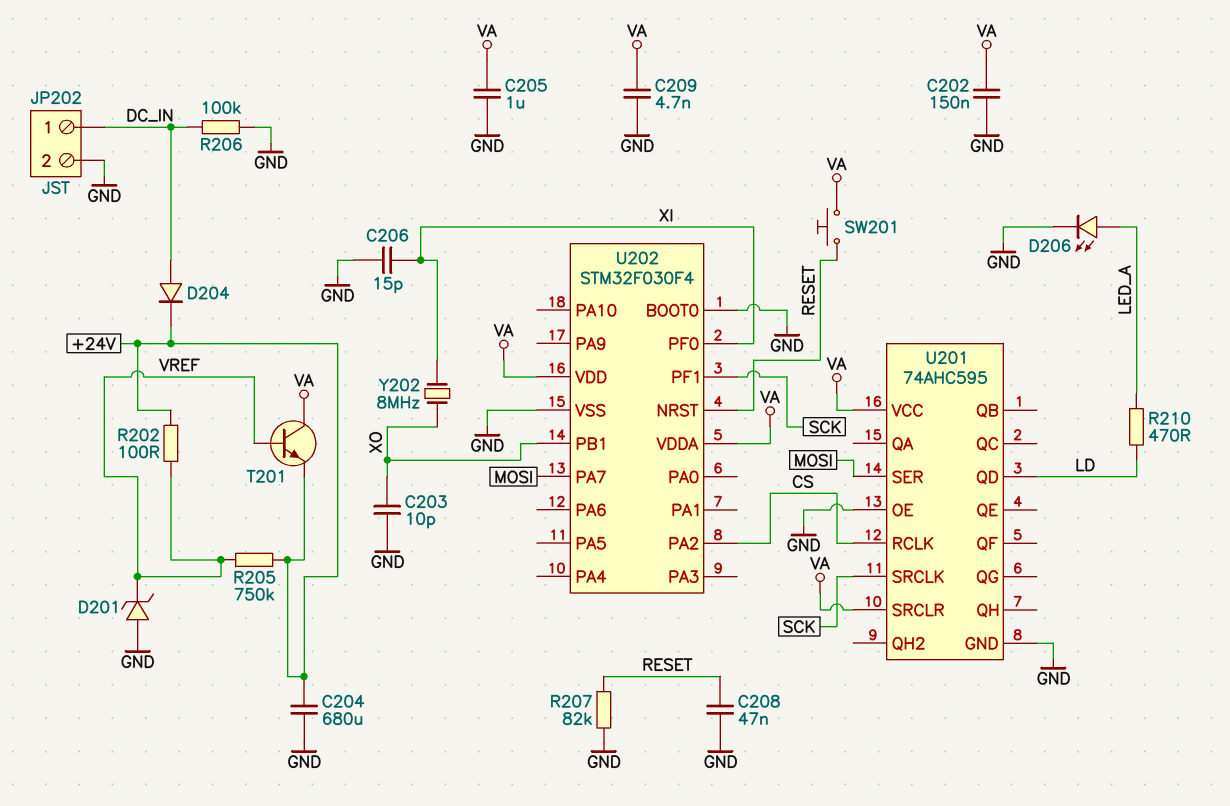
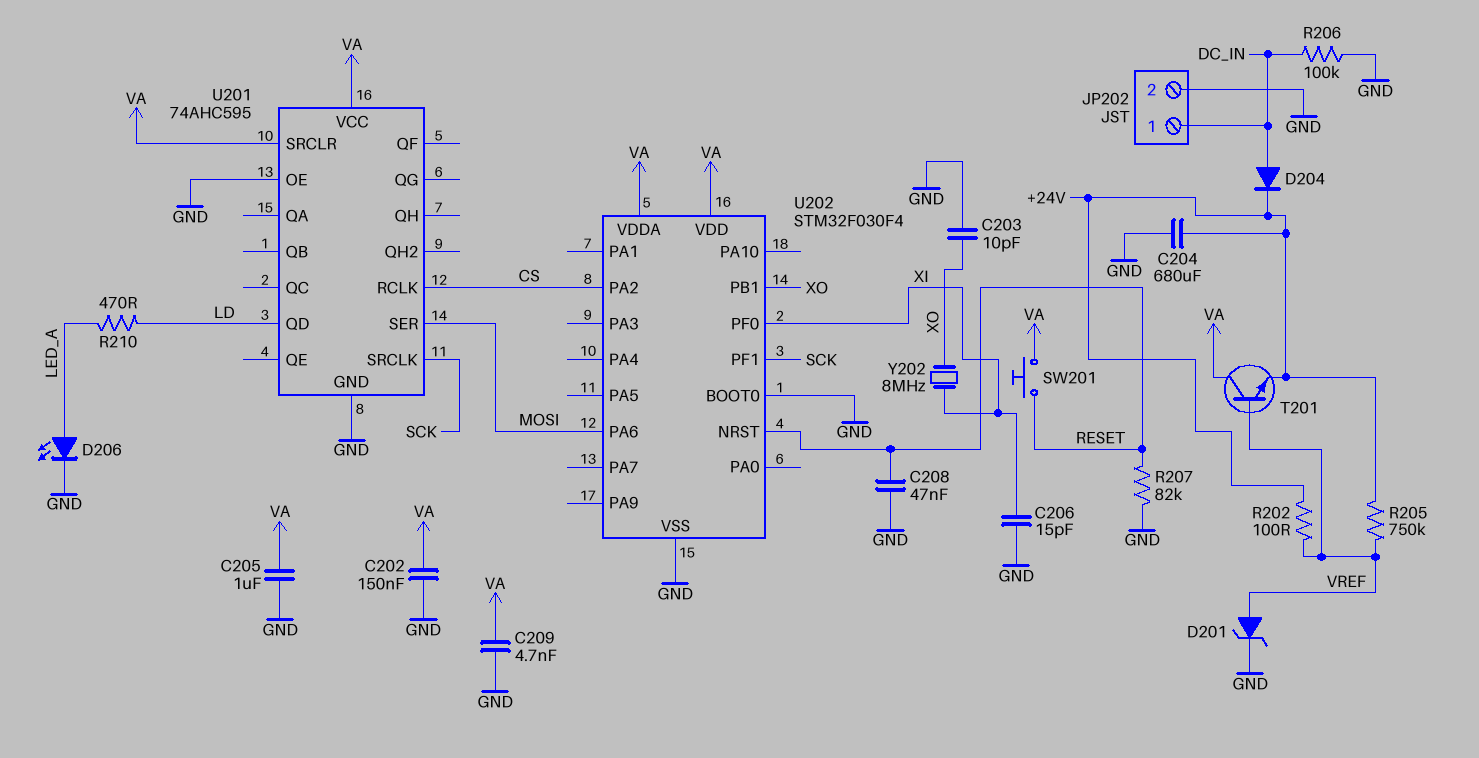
D201: zener (A GND, K VREF) -> zener (A VREF, K GND)
U202 pin PA6: none -> MOSI
U202 pin PA7: MOSI -> none

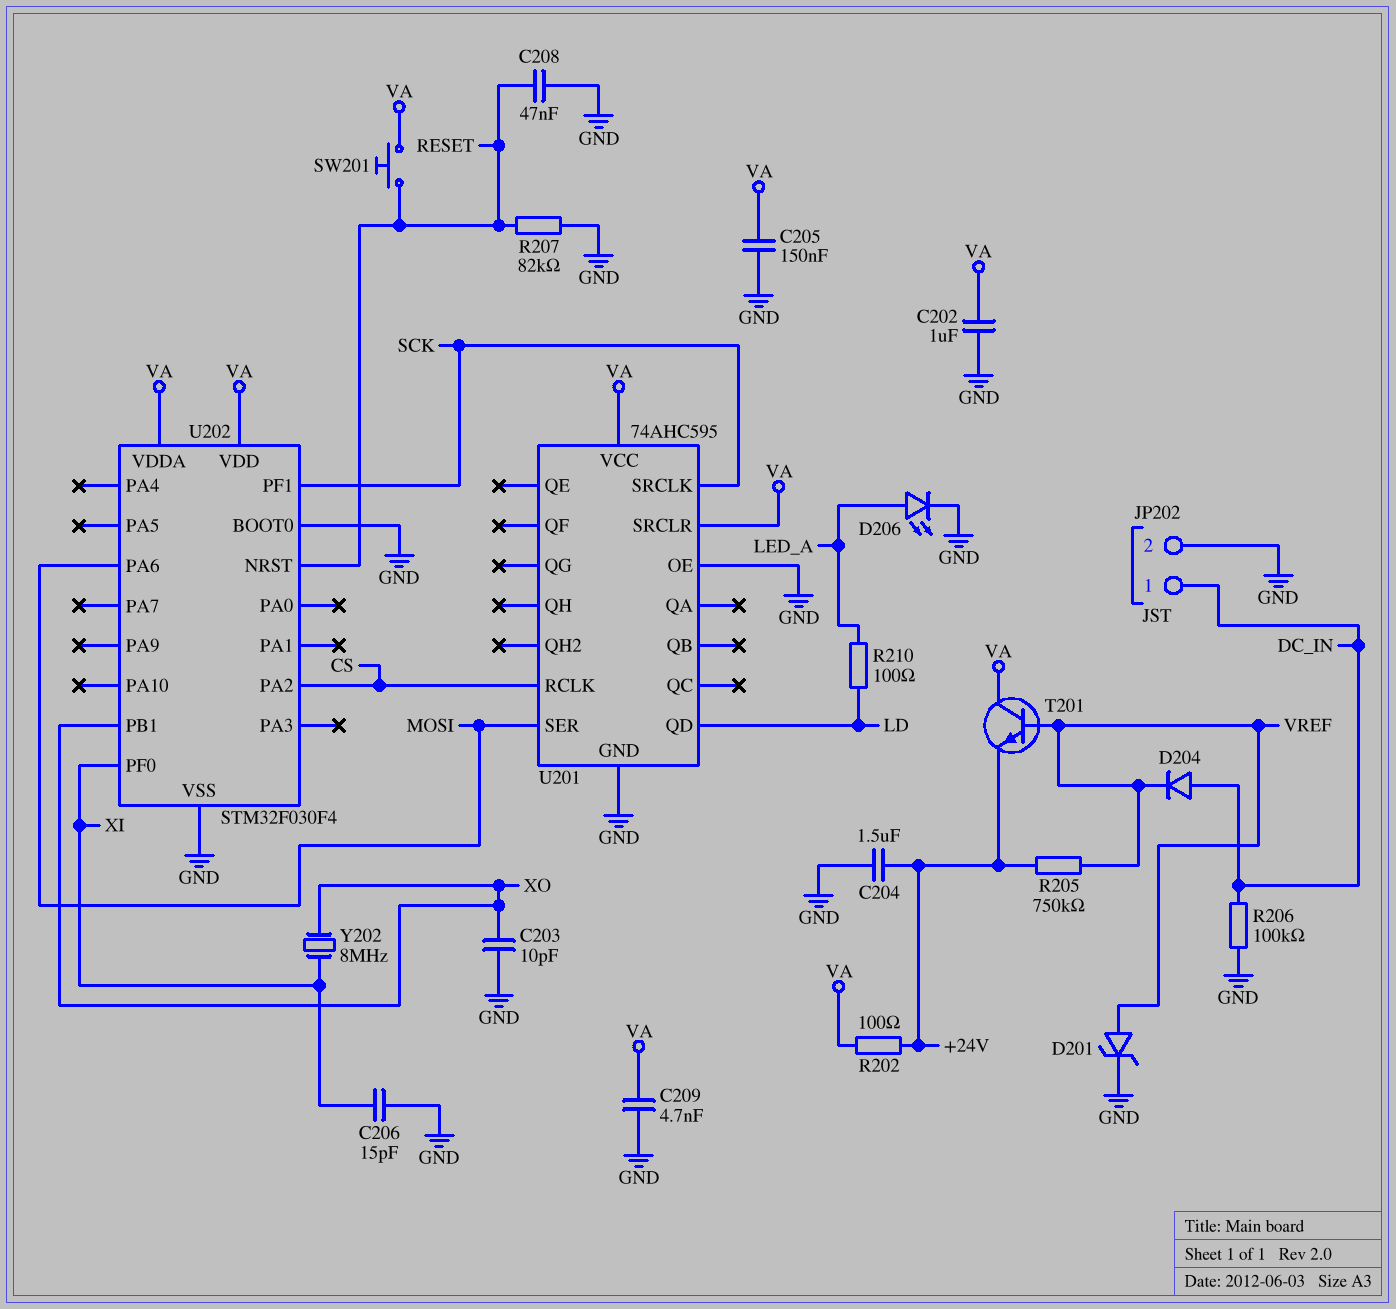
C202: 150nF (GND, VA) -> 1uF (GND, VA)
C204: 680uF (+24V, GND) -> 1.5uF (+24V, GND)
C205: 1uF (GND, VA) -> 150nF (GND, VA)
D204: diode (A DC_IN, K +24V) -> diode (A DC_IN, K VREF)
R202: 100 (+24V, VREF) -> 100 (+24V, VA)
R210: 470 (LD, LED_A) -> 100 (LD, LED_A)

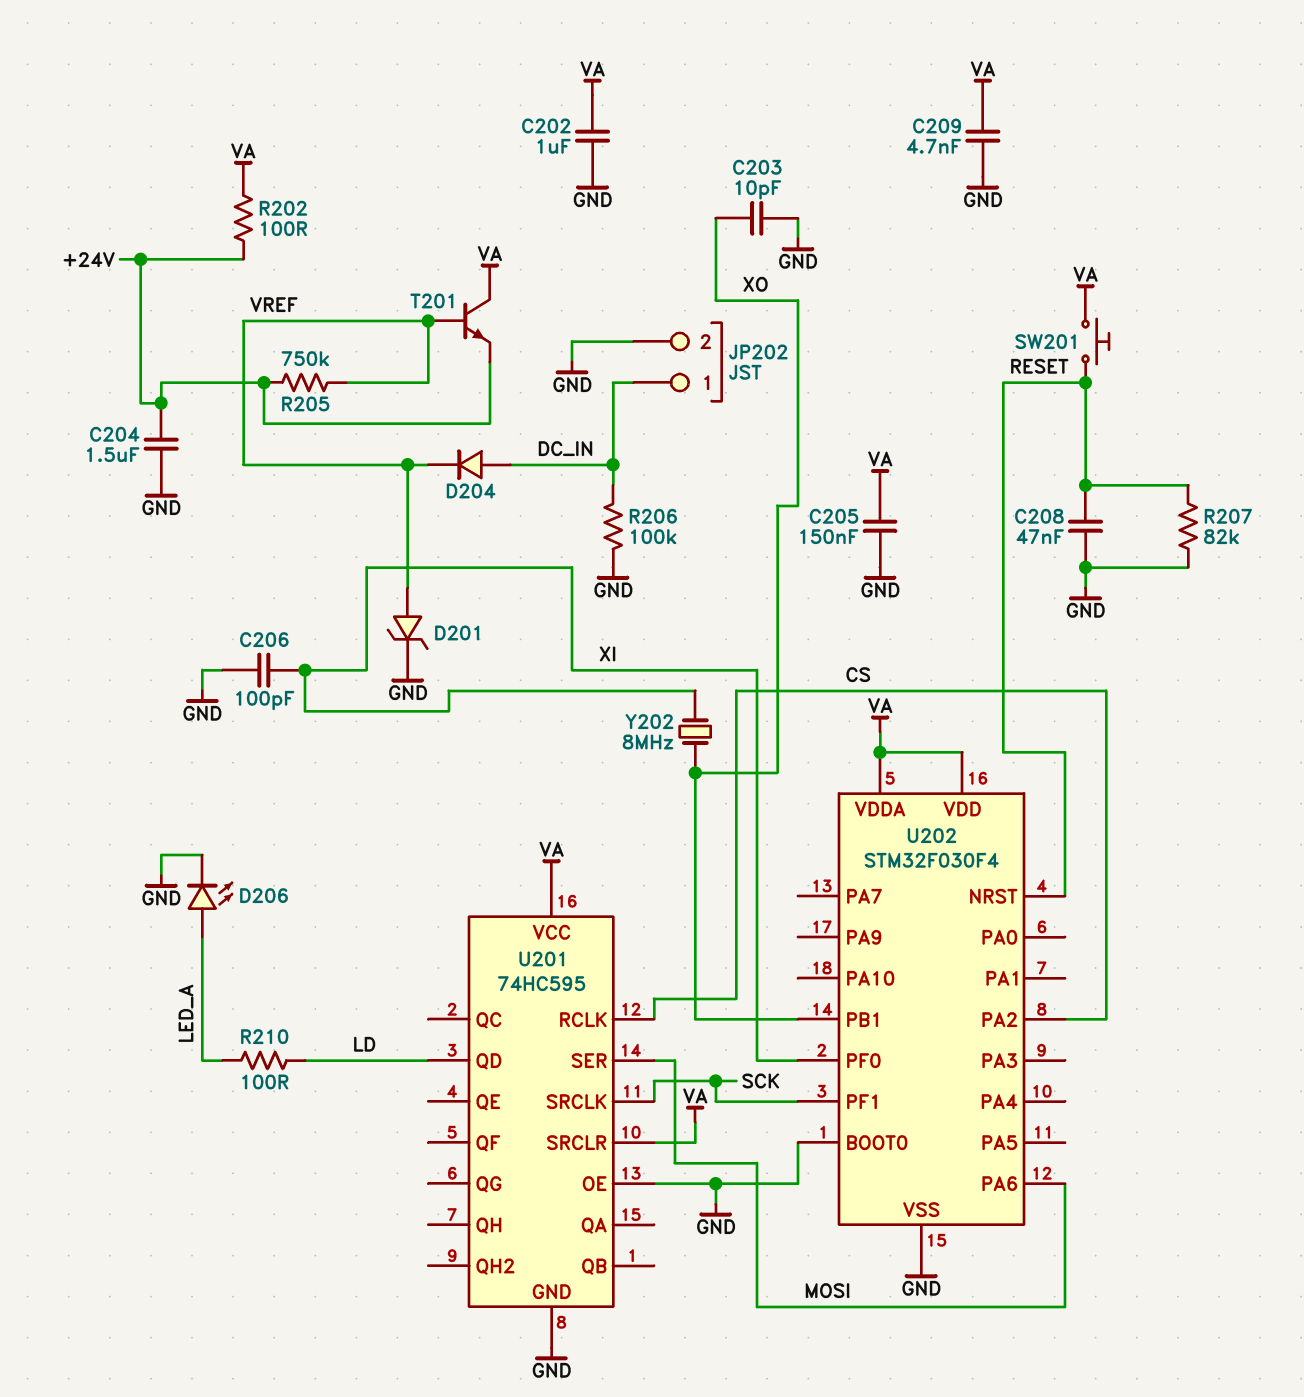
C206: 15pF (GND, XI) -> 100pF (GND, XI)
U201: 74AHC595 -> 74HC595

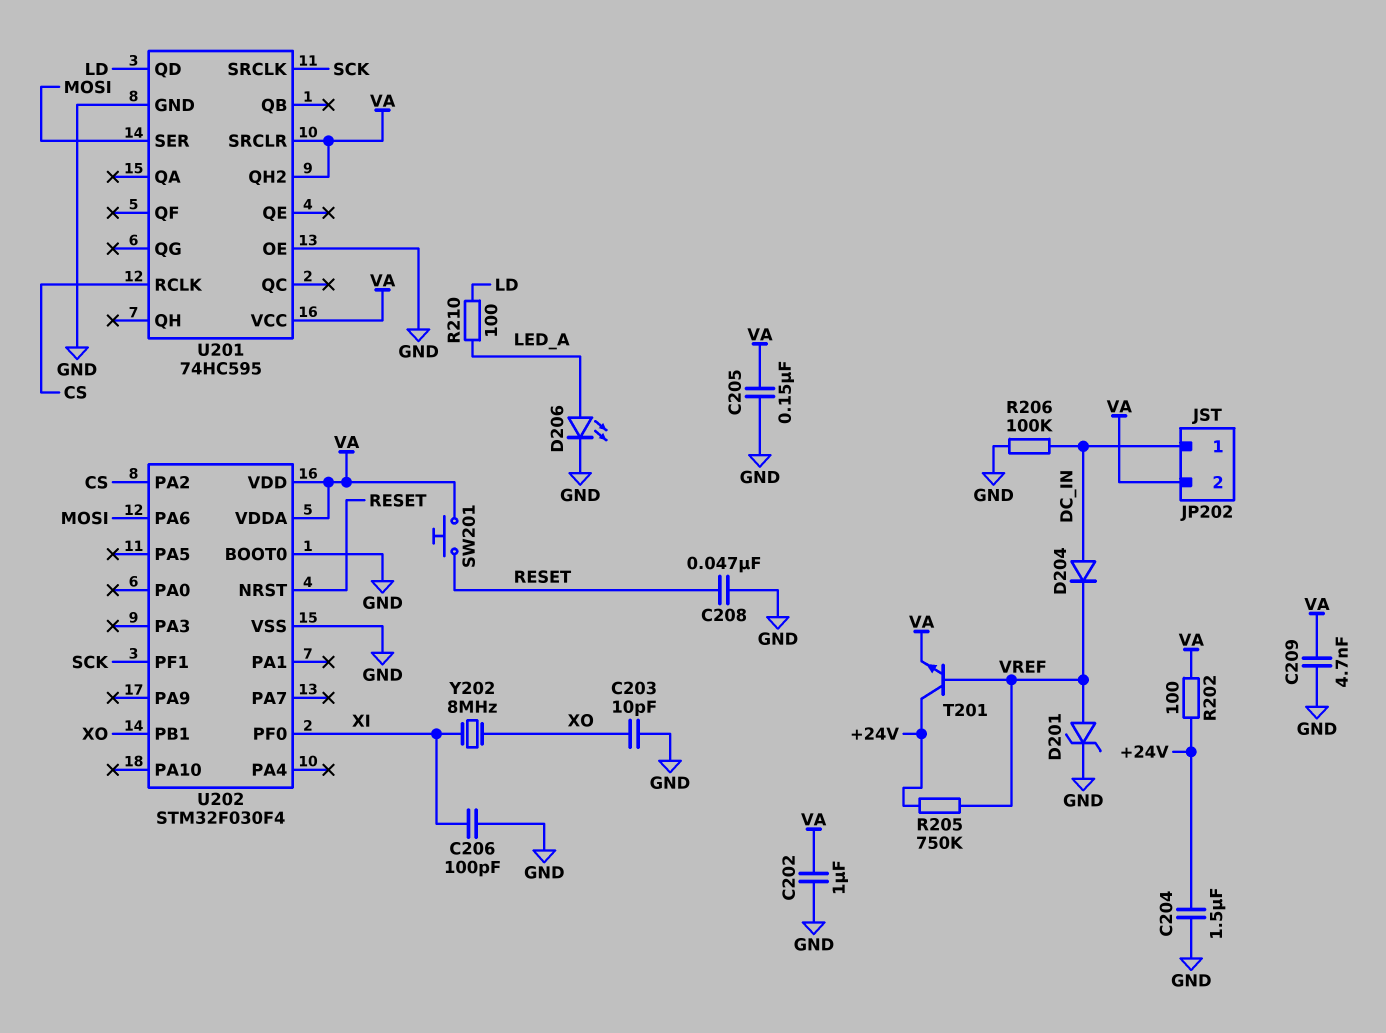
JP202 pin 2: GND -> VA
R207: 82k (GND, RESET) -> none
T201: NPN (B VREF, C VA, E +24V) -> NPN (B VREF, C +24V, E VA)
U201 pin QH2: none -> VA

